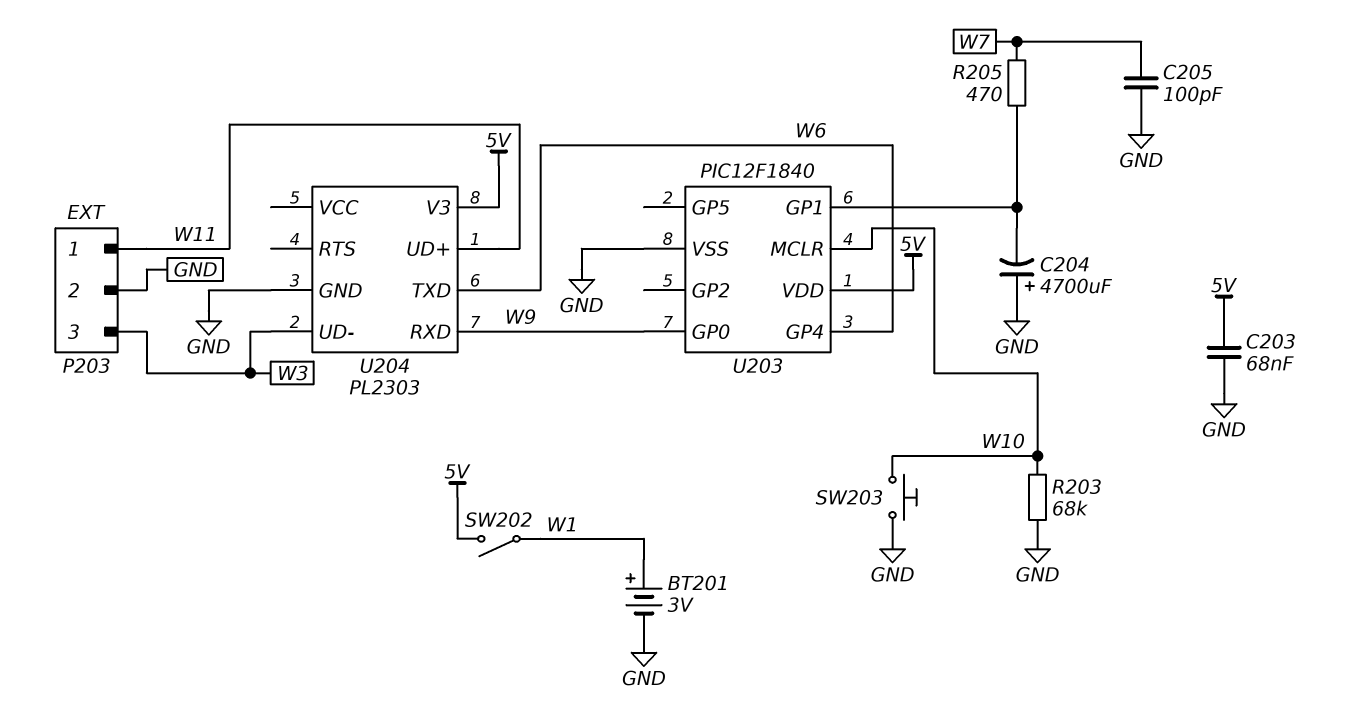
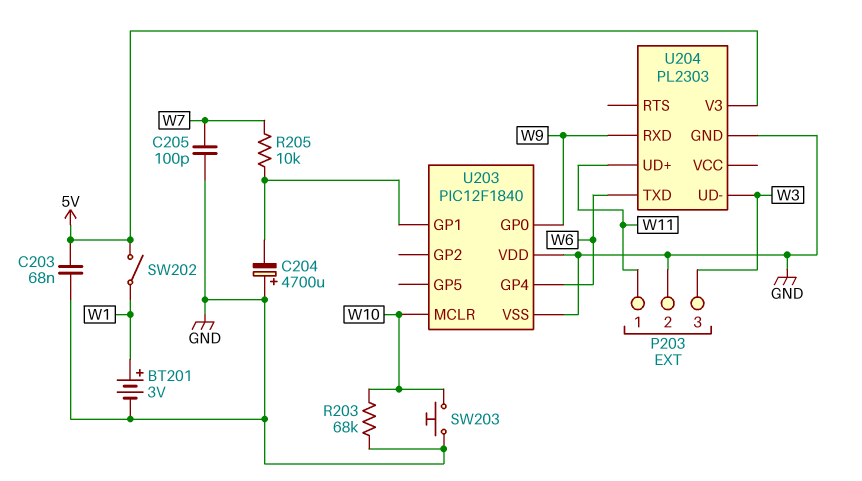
R205: 470 (U203/GP1, W7) -> 10k (U203/GP1, W7)
U203 pin VDD: 5V -> GND

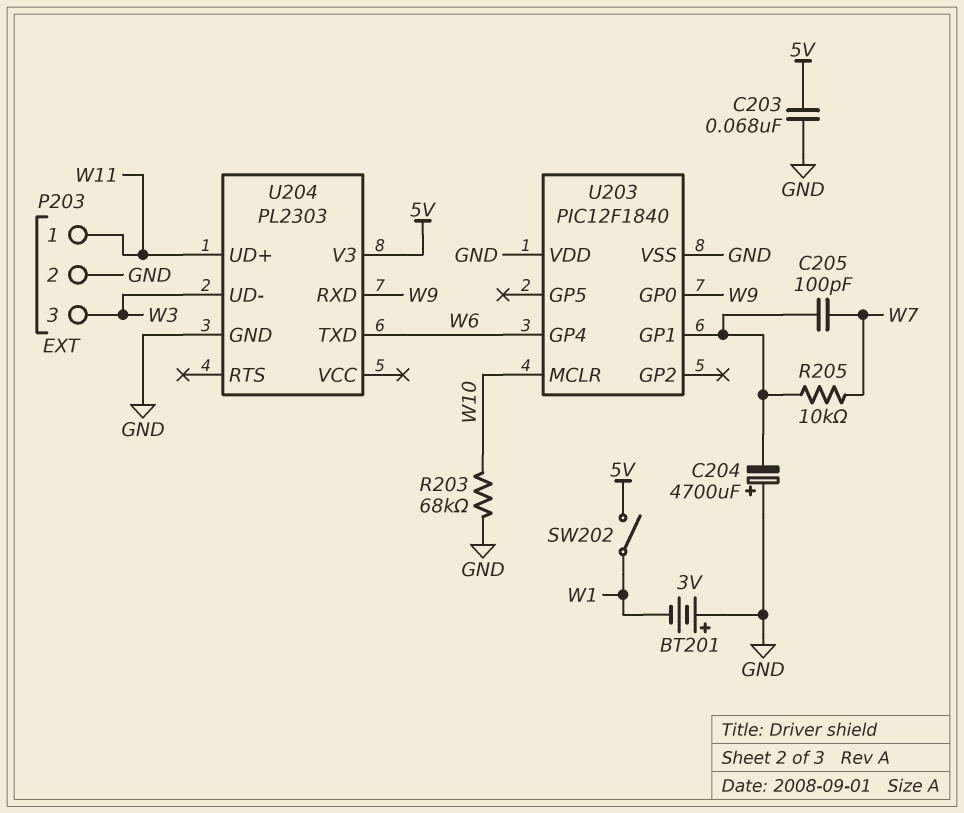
BT201: 3V (plus W1, minus GND) -> 3V (plus GND, minus W1)
C205: 100pF (GND, W7) -> 100pF (U203/GP1, W7)
SW203: button (GND, W10) -> none

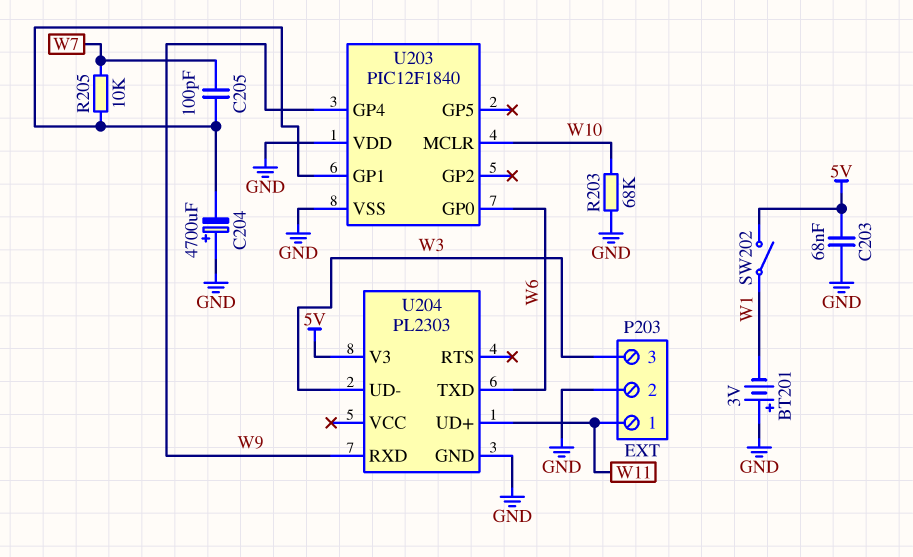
U203 pin GP0: W9 -> W6
U203 pin GP4: W6 -> W9

